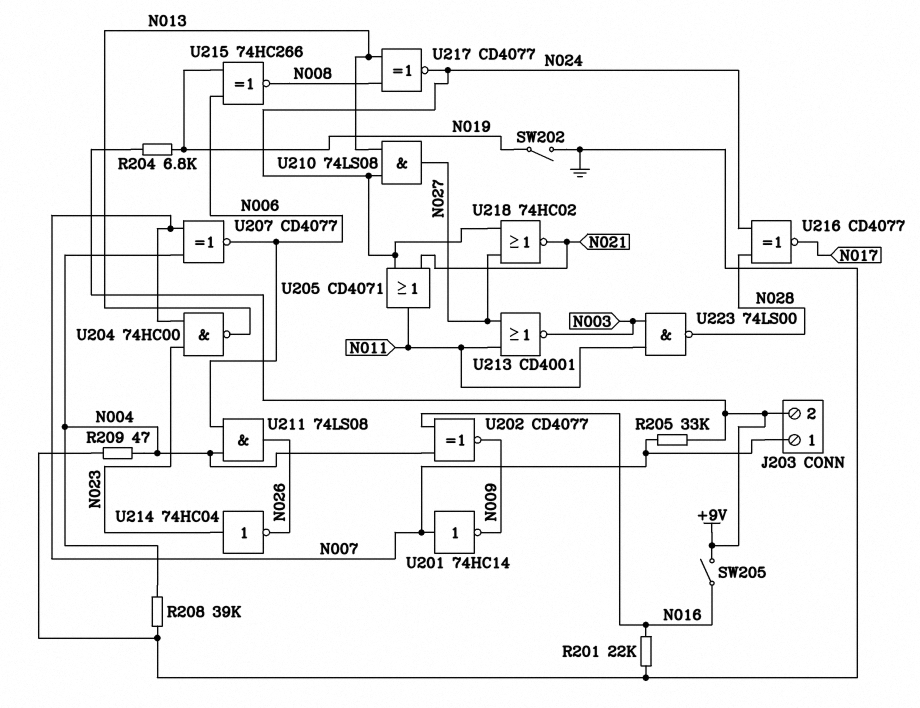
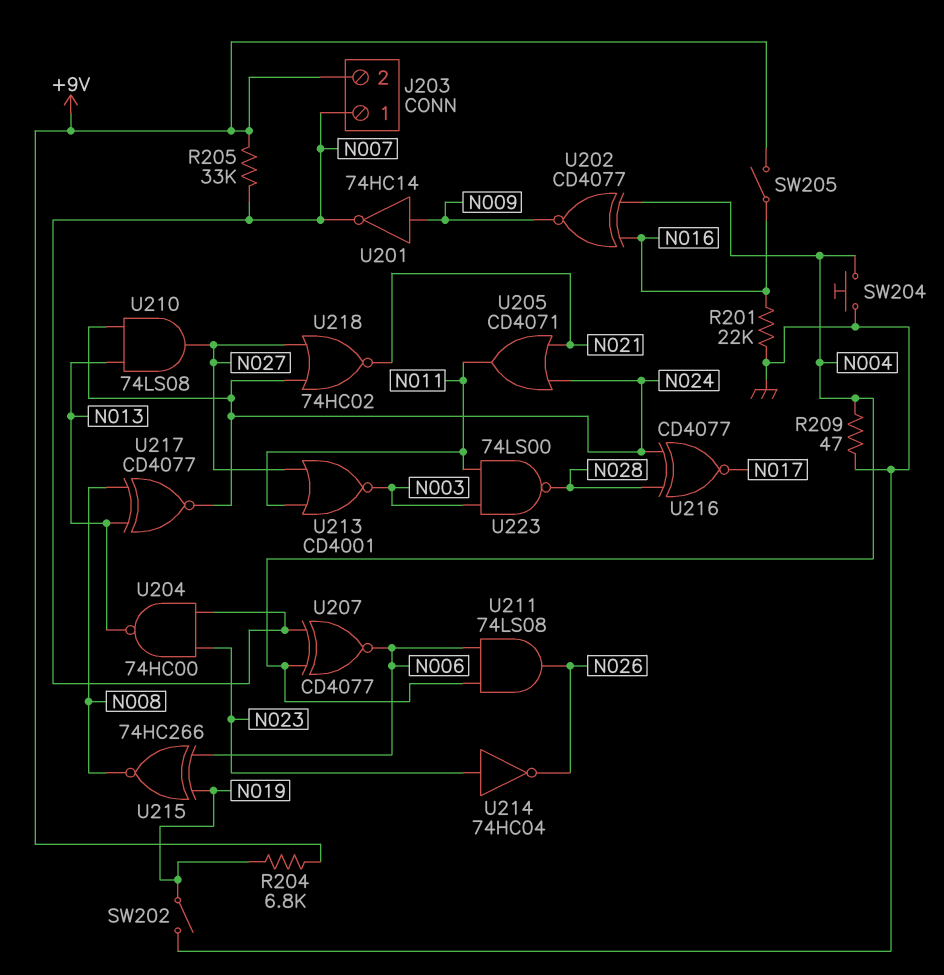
R208: 39k (GND, N004) -> none
SW204: none -> button (GND, N004)
U201: NOT 74HC14 (in N007, out N009) -> NOT 74HC14 (in N009, out N007)

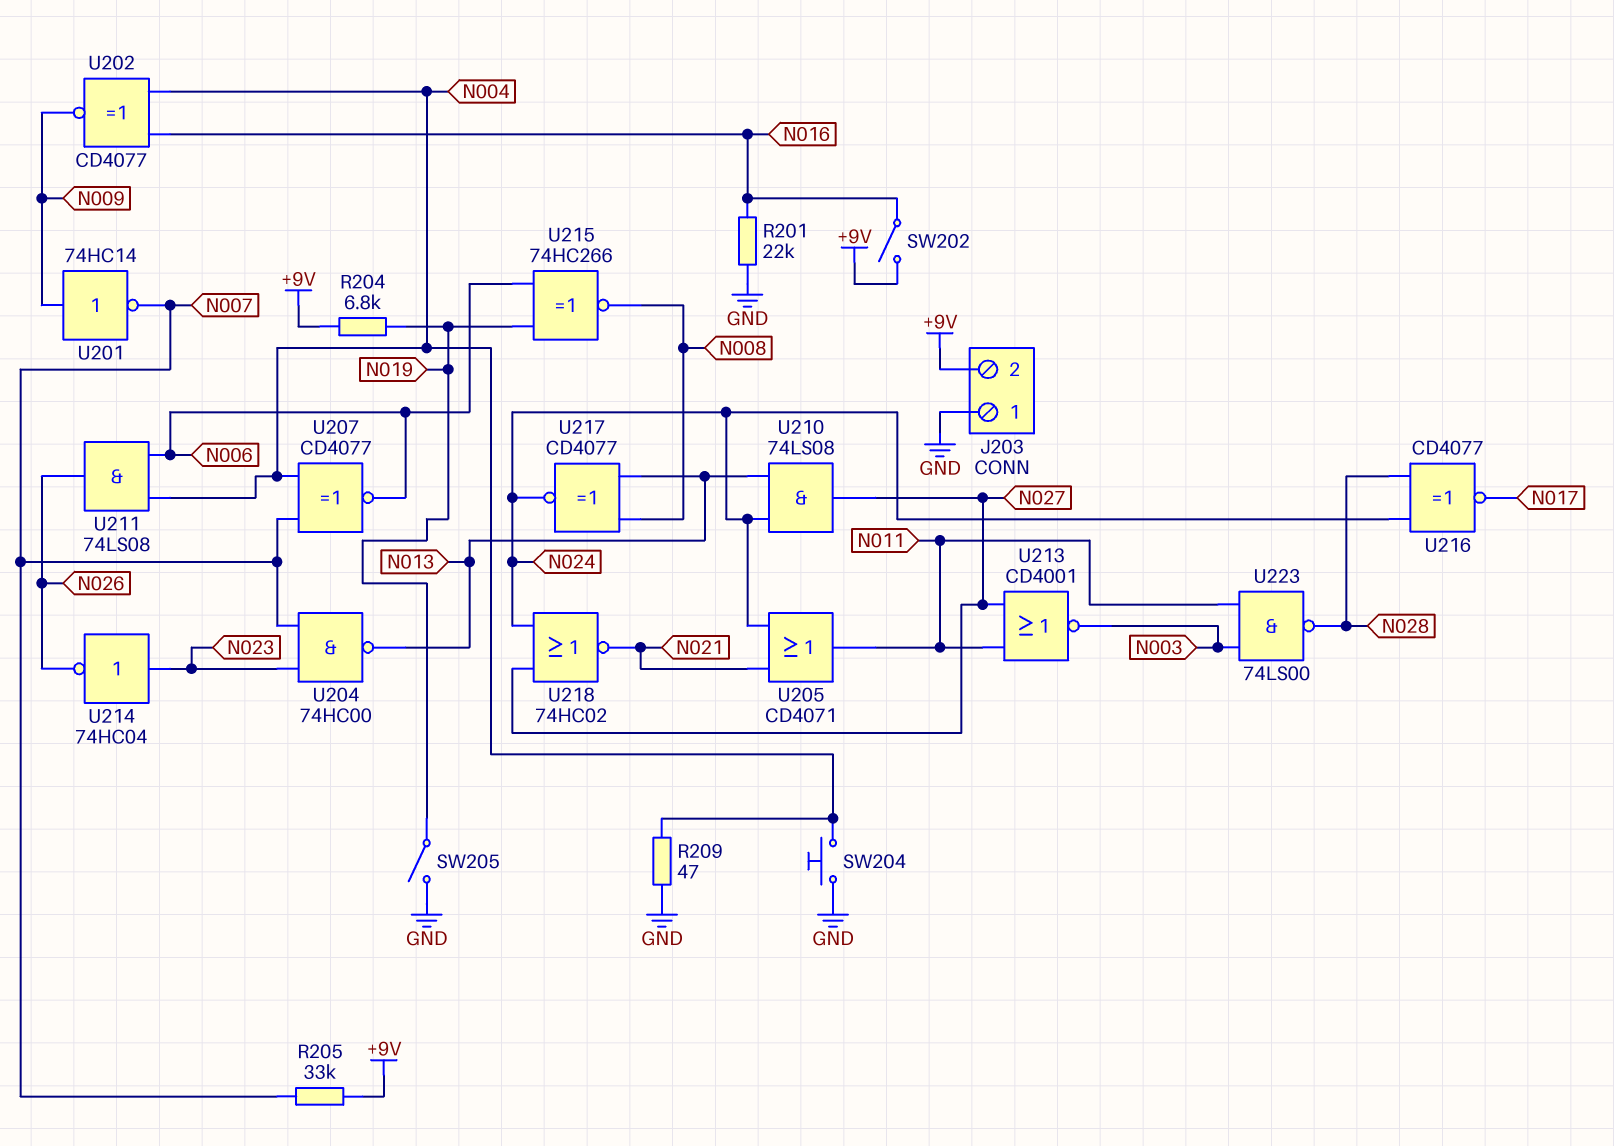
J203 pin 1: N007 -> GND
SW202: switch (GND, N019) -> switch (+9V, N016)
SW205: switch (+9V, N016) -> switch (GND, N019)

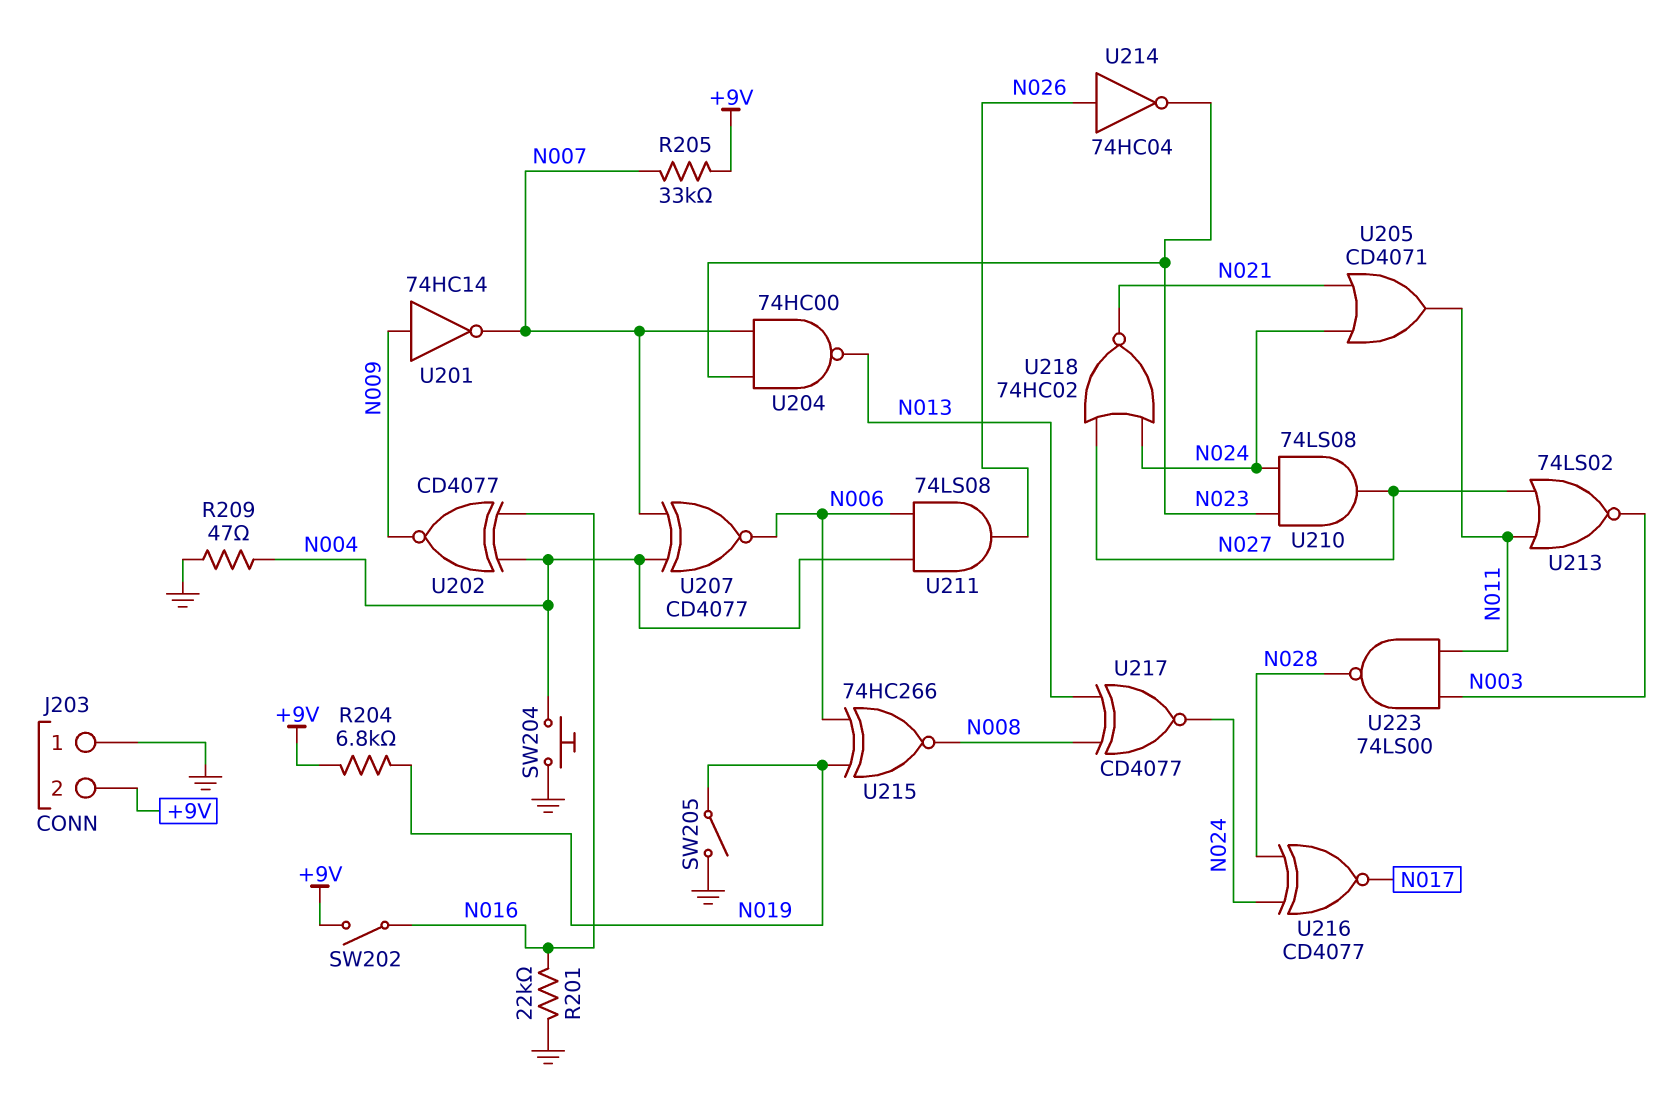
U210: AND 74LS08 (in N013, in N024, out N027) -> AND 74LS08 (in N023, in N024, out N027)
U213: NOR CD4001 (in N011, in N027, out N003) -> NOR 74LS02 (in N011, in N027, out N003)
U214: NOT 74HC04 (in N023, out N026) -> NOT 74HC04 (in N026, out N023)

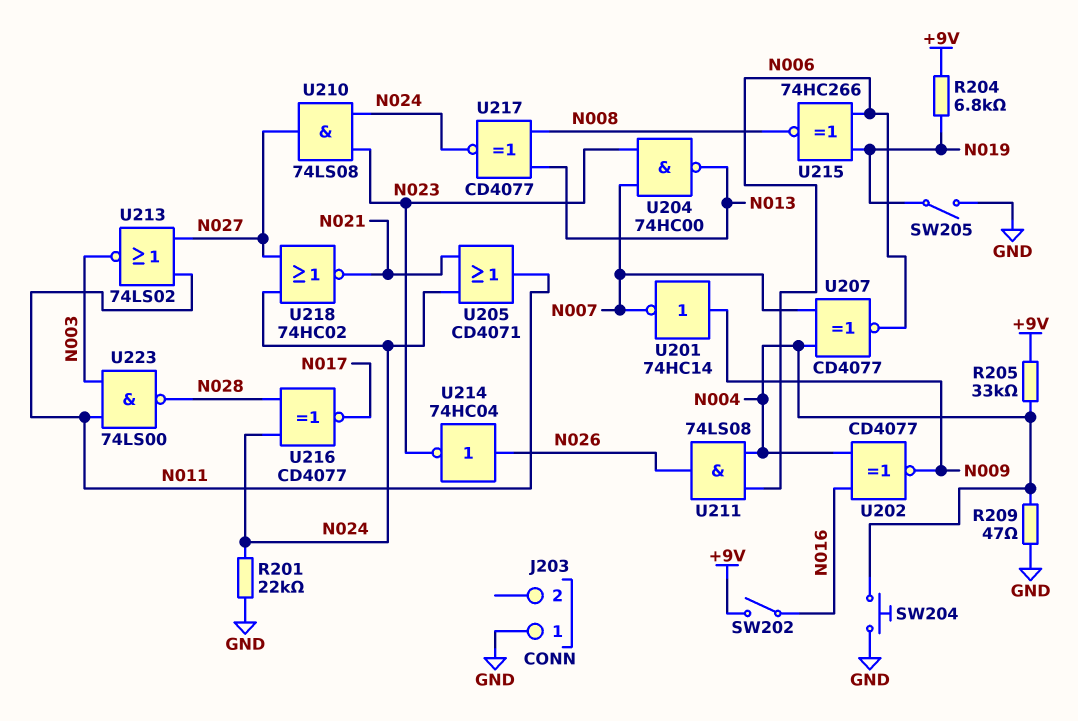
J203 pin 2: +9V -> none
R201: 22k (GND, N016) -> 22k (GND, N024)
R205: 33k (+9V, N007) -> 33k (+9V, N004)

